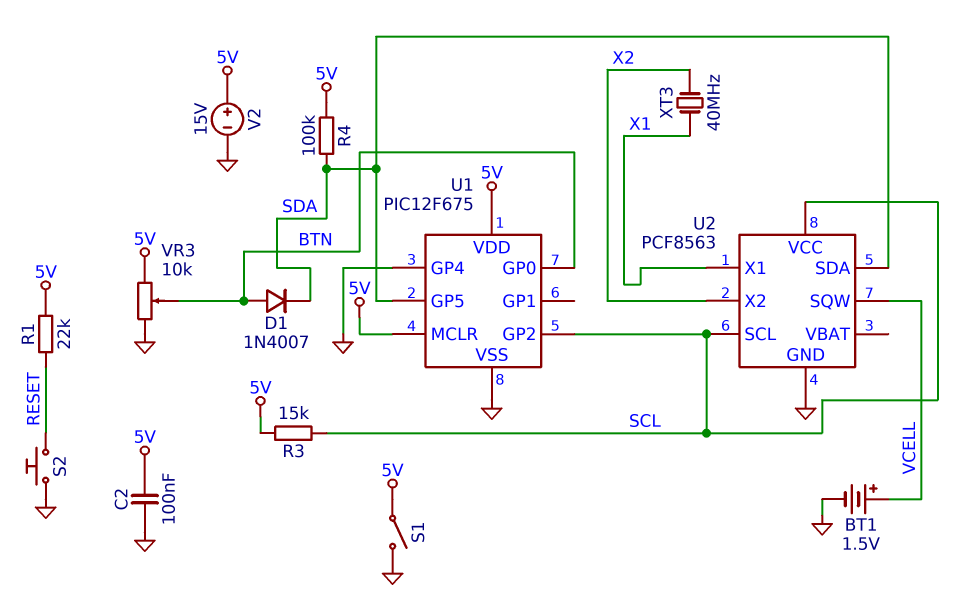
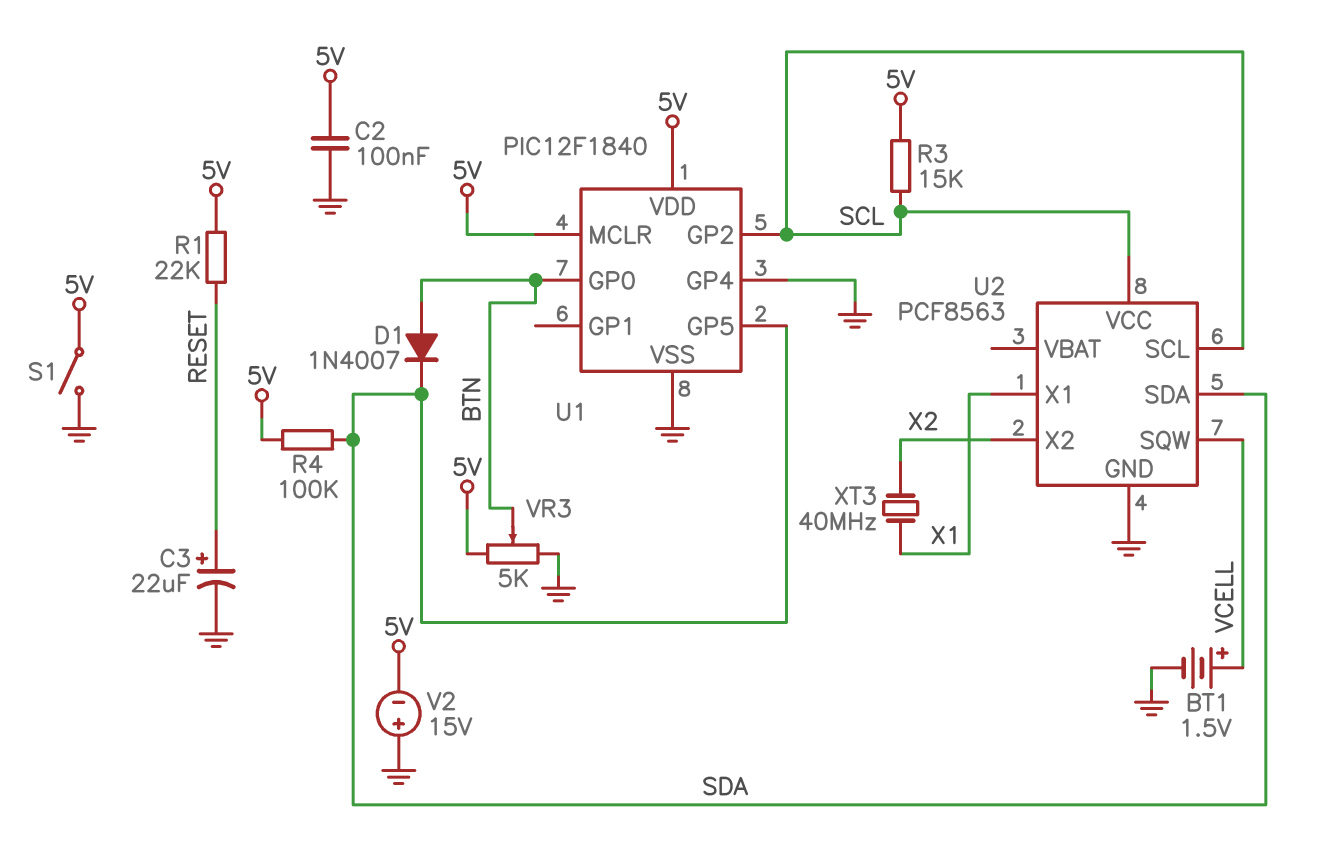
C3: none -> 22uF (plus RESET, minus GND)
S2: button (GND, RESET) -> none
U1: PIC12F675 -> PIC12F1840
V2: 15V (plus 5V, minus GND) -> 15V (plus GND, minus 5V)
VR3: 10k (5V, GND, wiper BTN) -> 5k (5V, GND, wiper BTN)

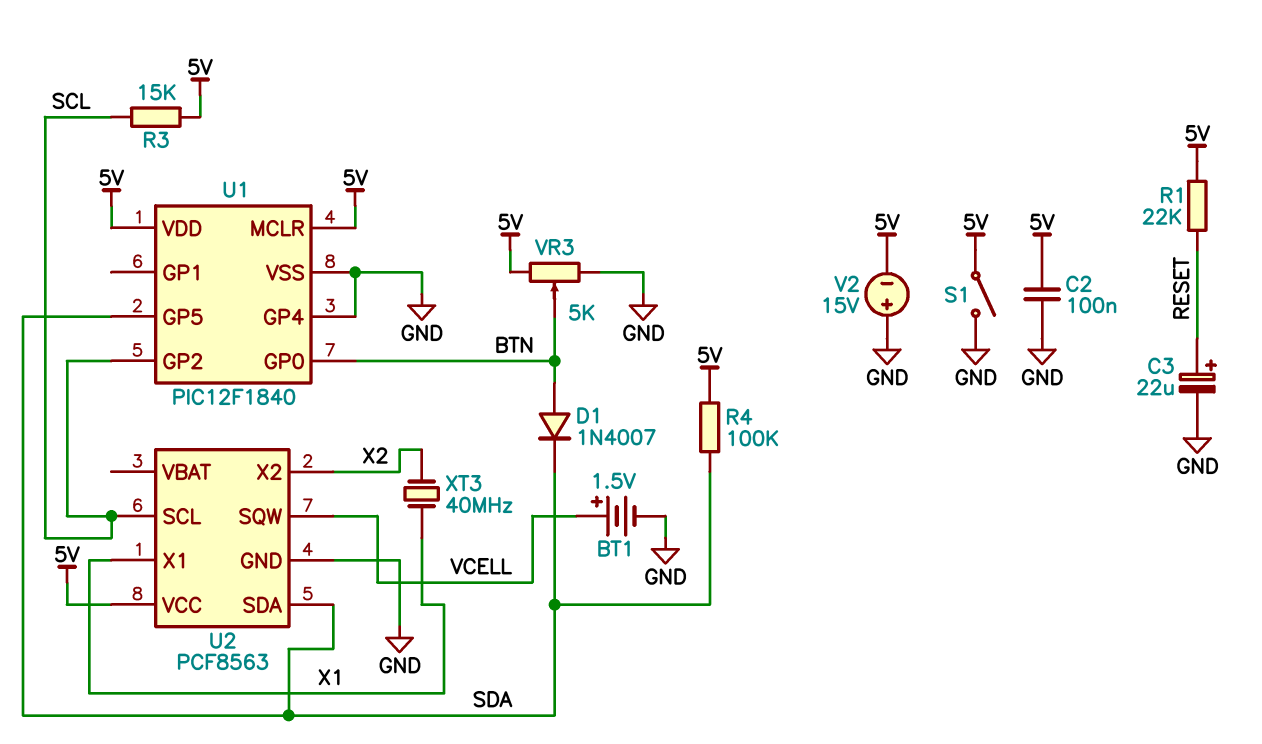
U2 pin VCC: SCL -> 5V

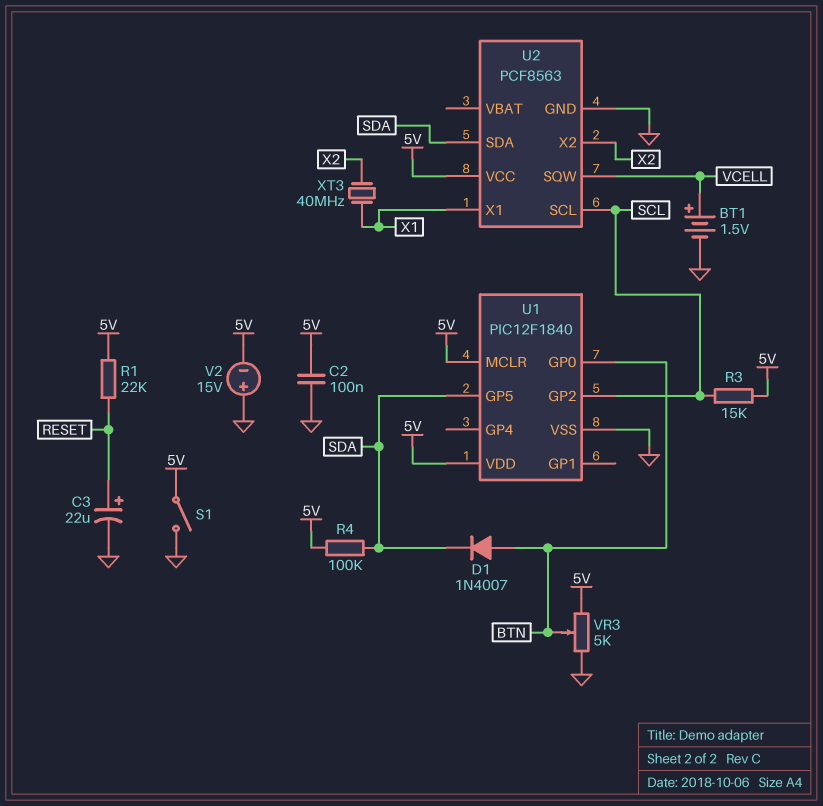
U1 pin GP4: GND -> none

